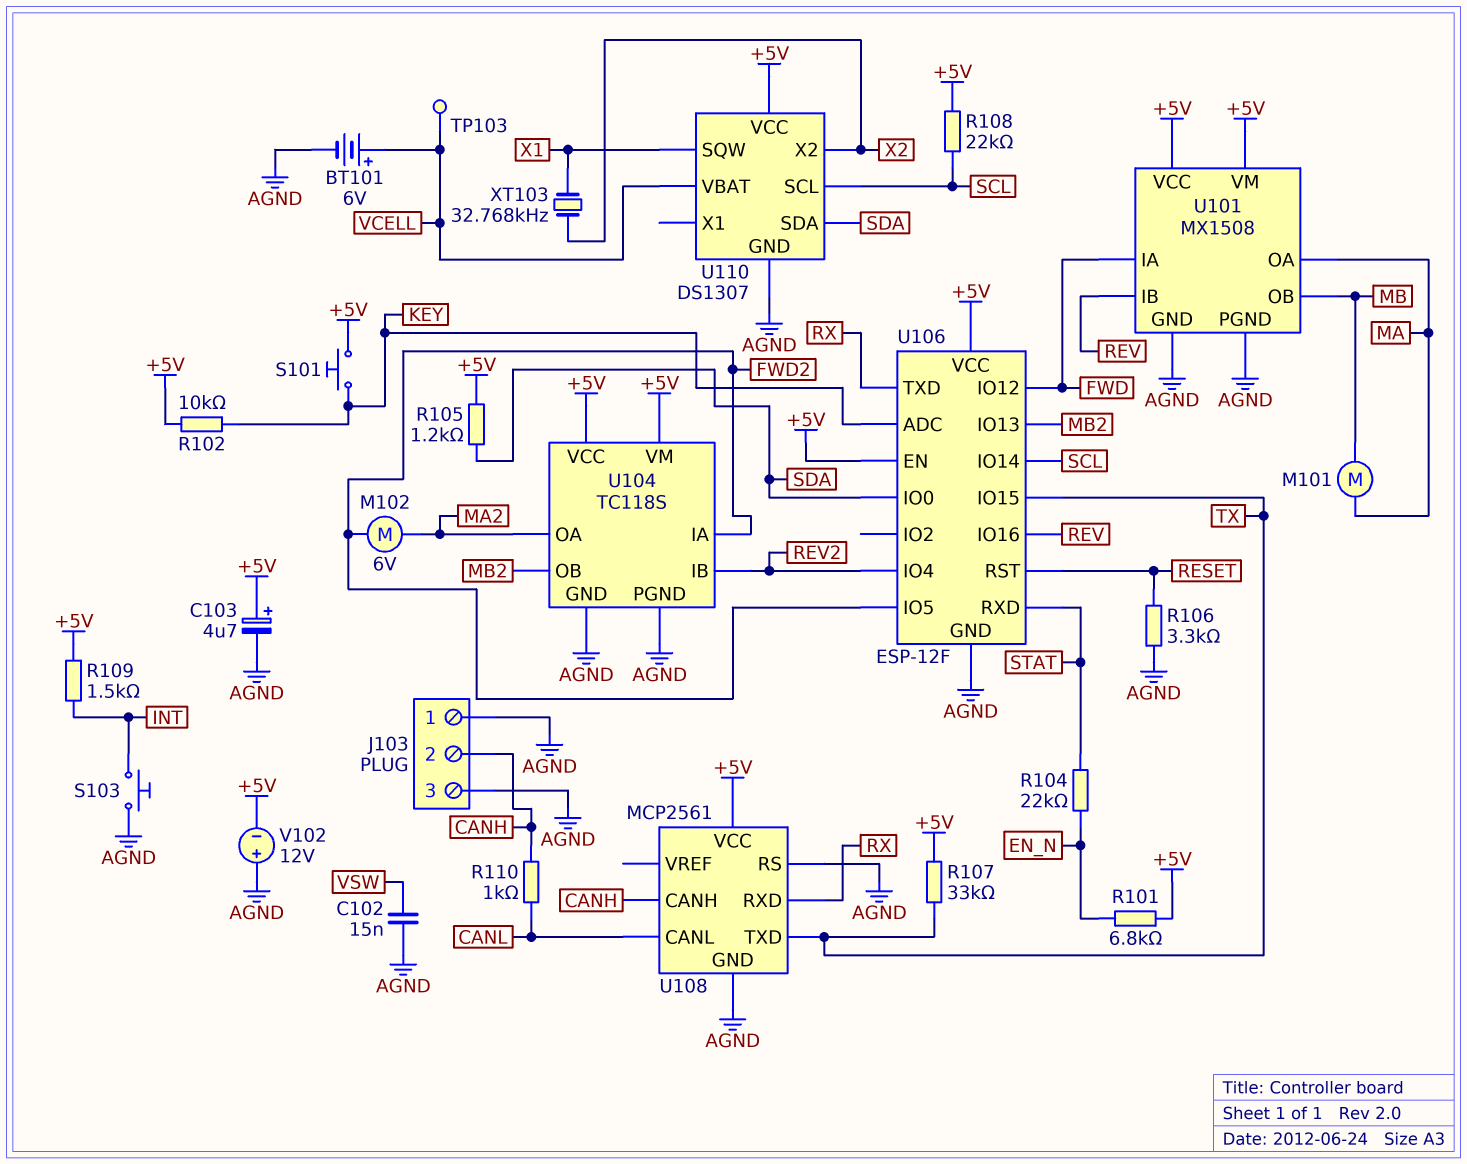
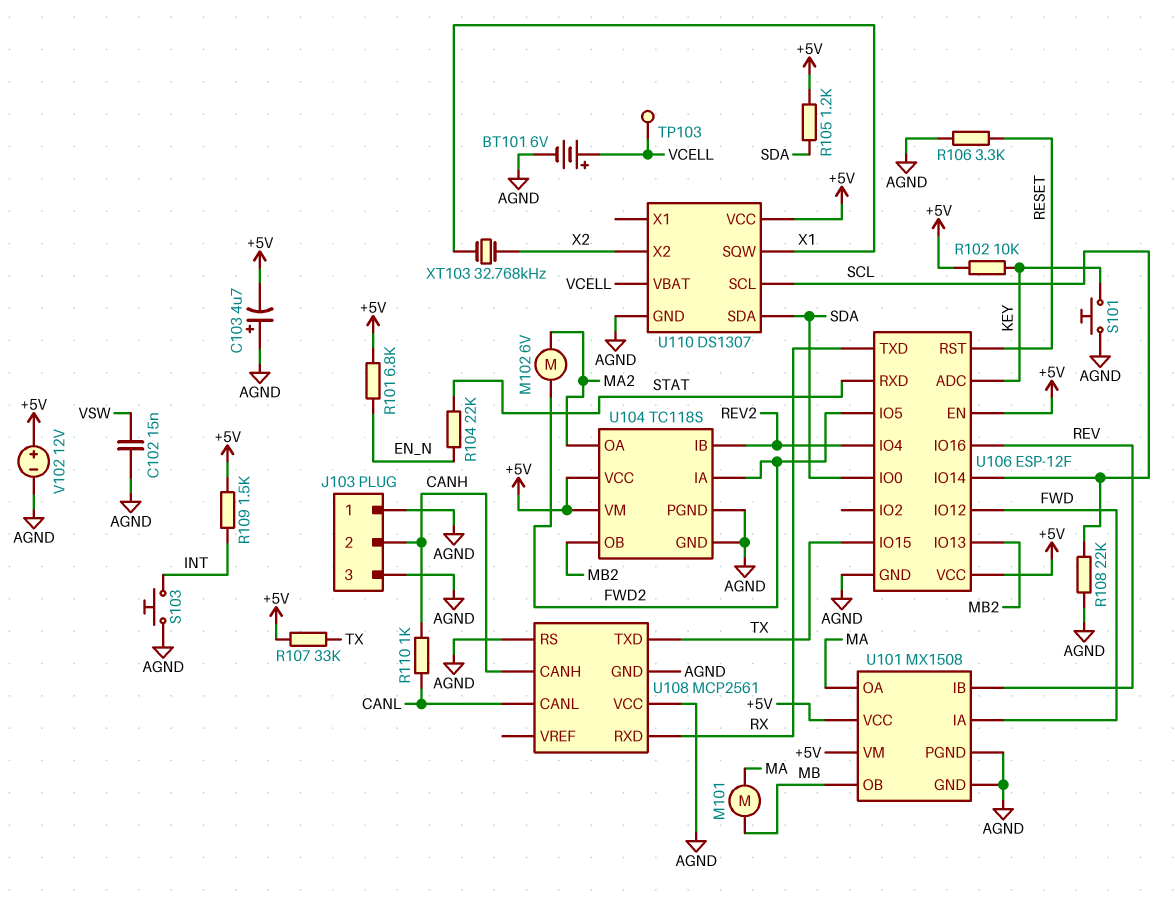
C103: 4.7uF (plus +5V, minus AGND) -> 4.7uF (plus AGND, minus +5V)
R108: 22k (+5V, SCL) -> 22k (AGND, SCL)
S101: button (+5V, KEY) -> button (AGND, KEY)
U108 pin VCC: +5V -> AGND
V102: 12V (plus AGND, minus +5V) -> 12V (plus +5V, minus AGND)

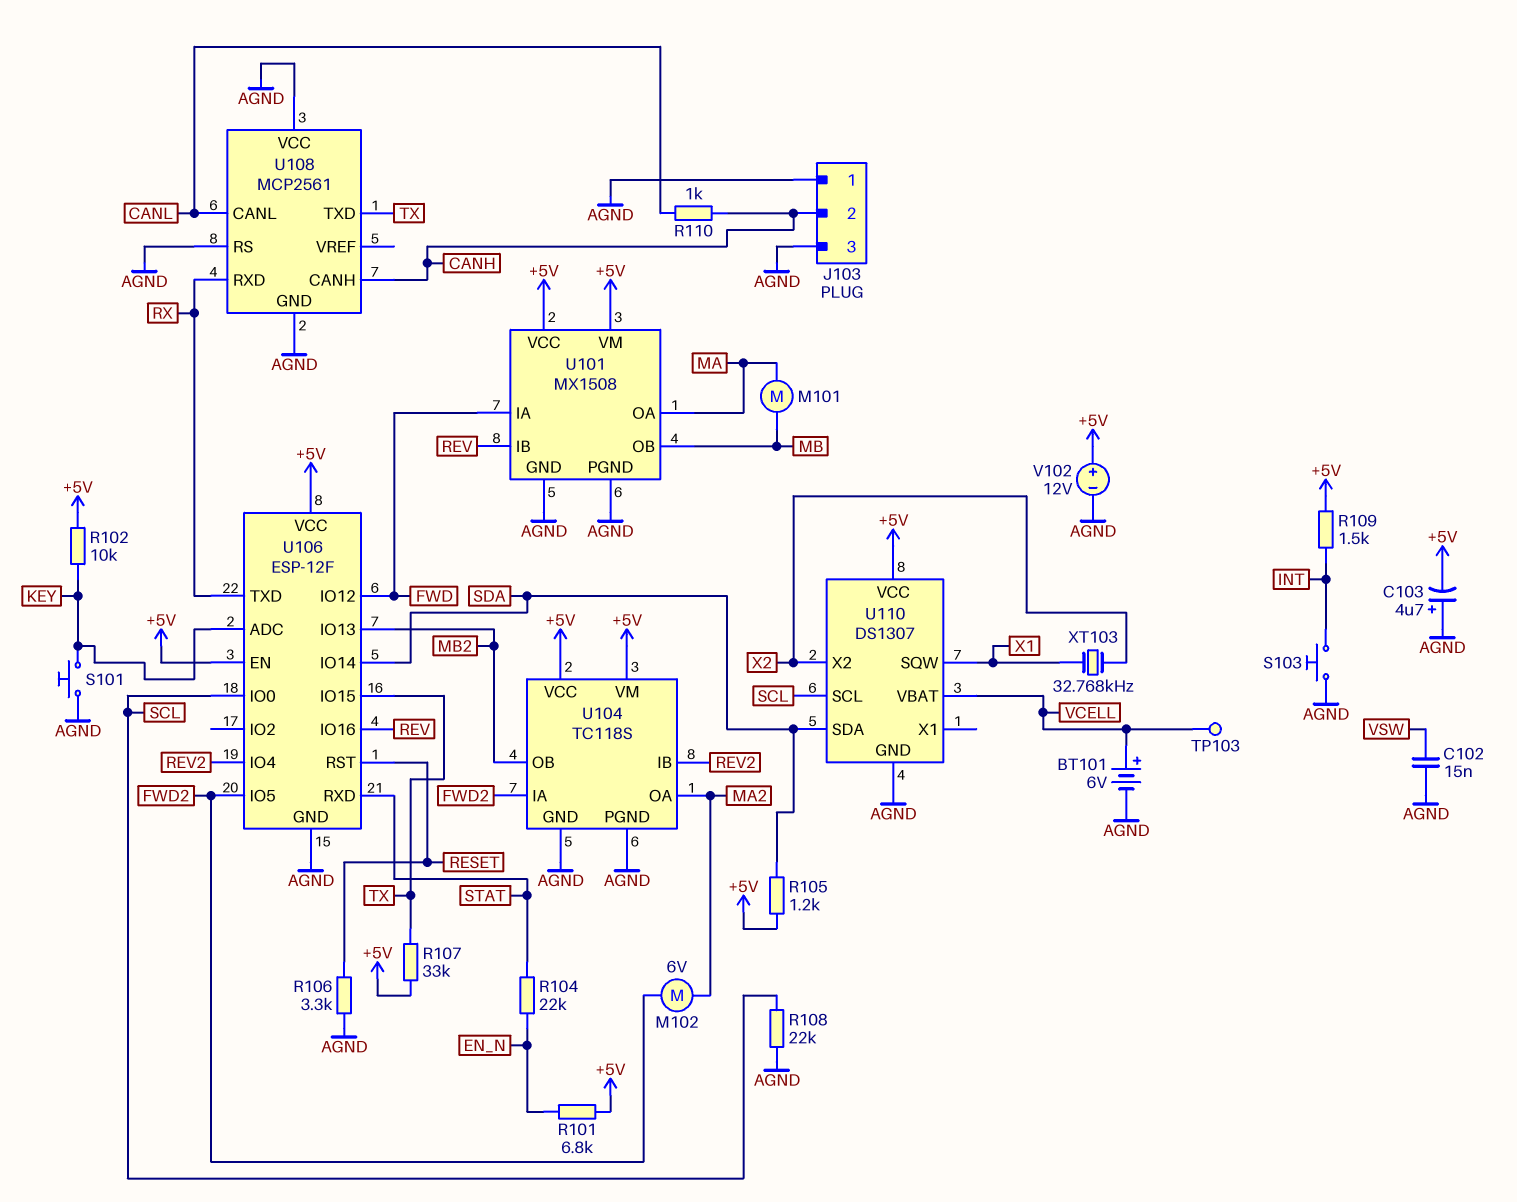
U106 pin IO0: SDA -> SCL
U106 pin IO14: SCL -> SDA

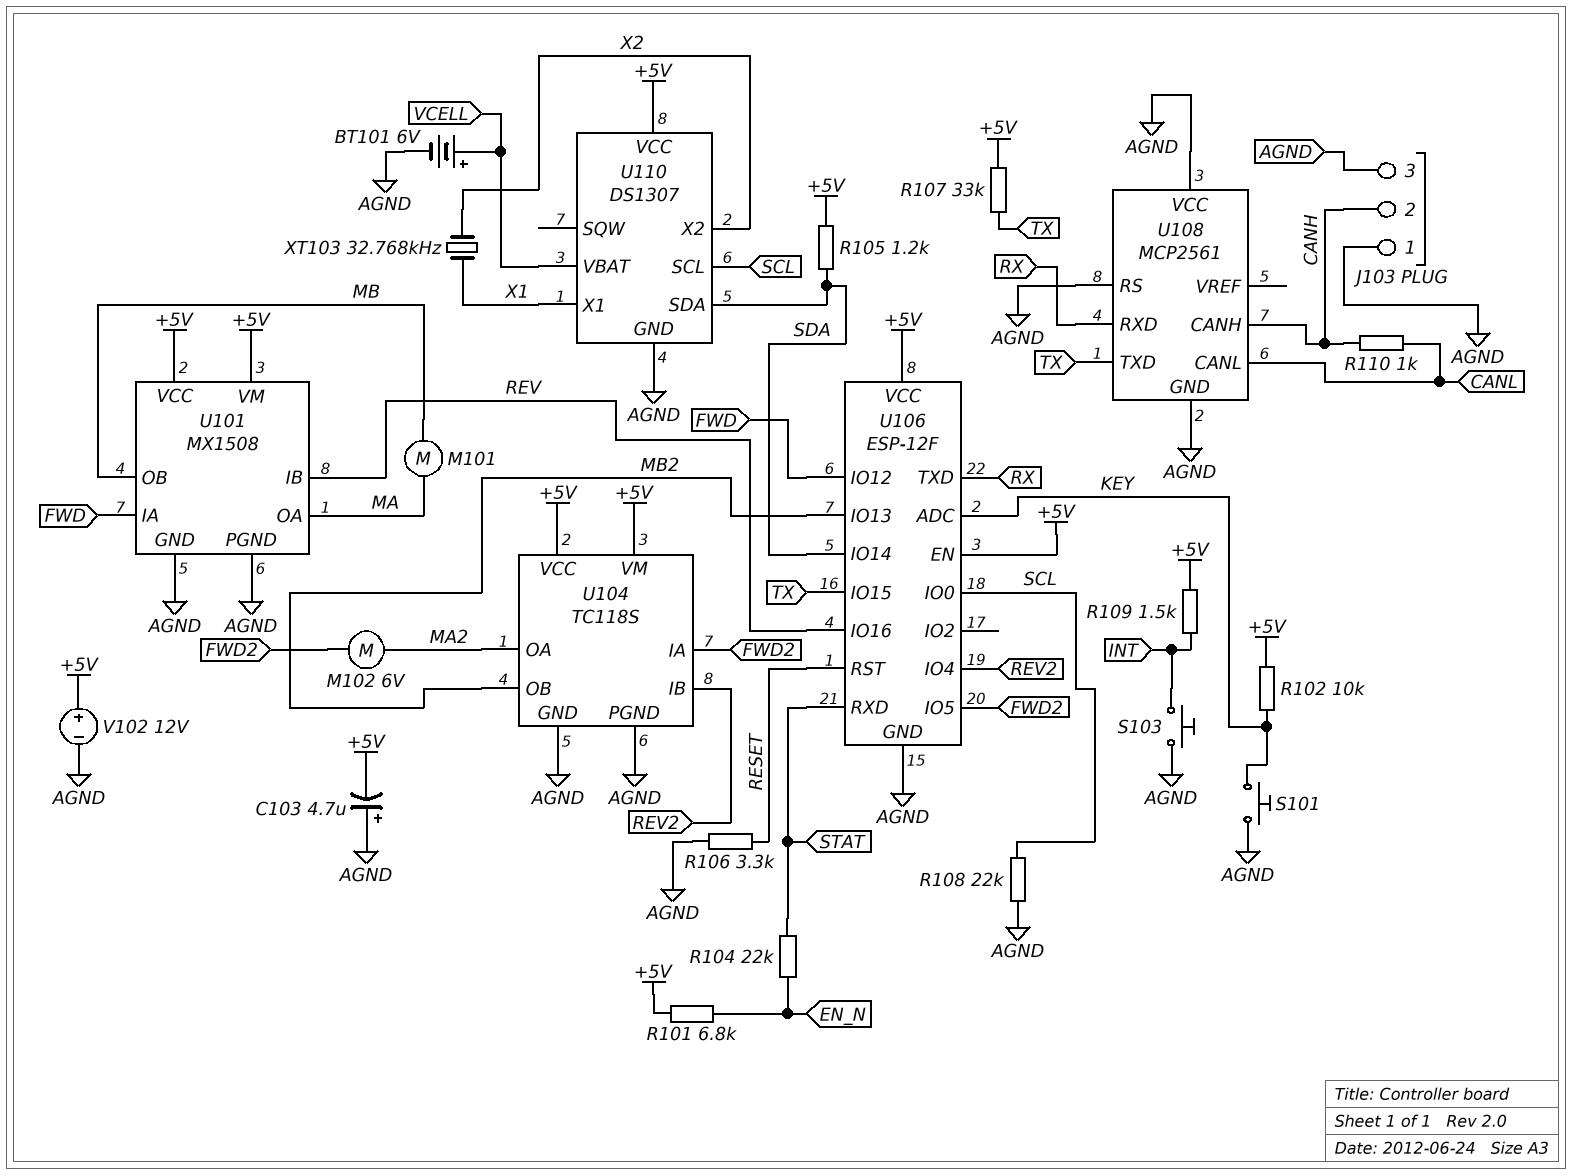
C102: 15nF (AGND, VSW) -> none
TP103: test point (VCELL) -> none
U110 pin SQW: X1 -> none
U110 pin X1: none -> X1

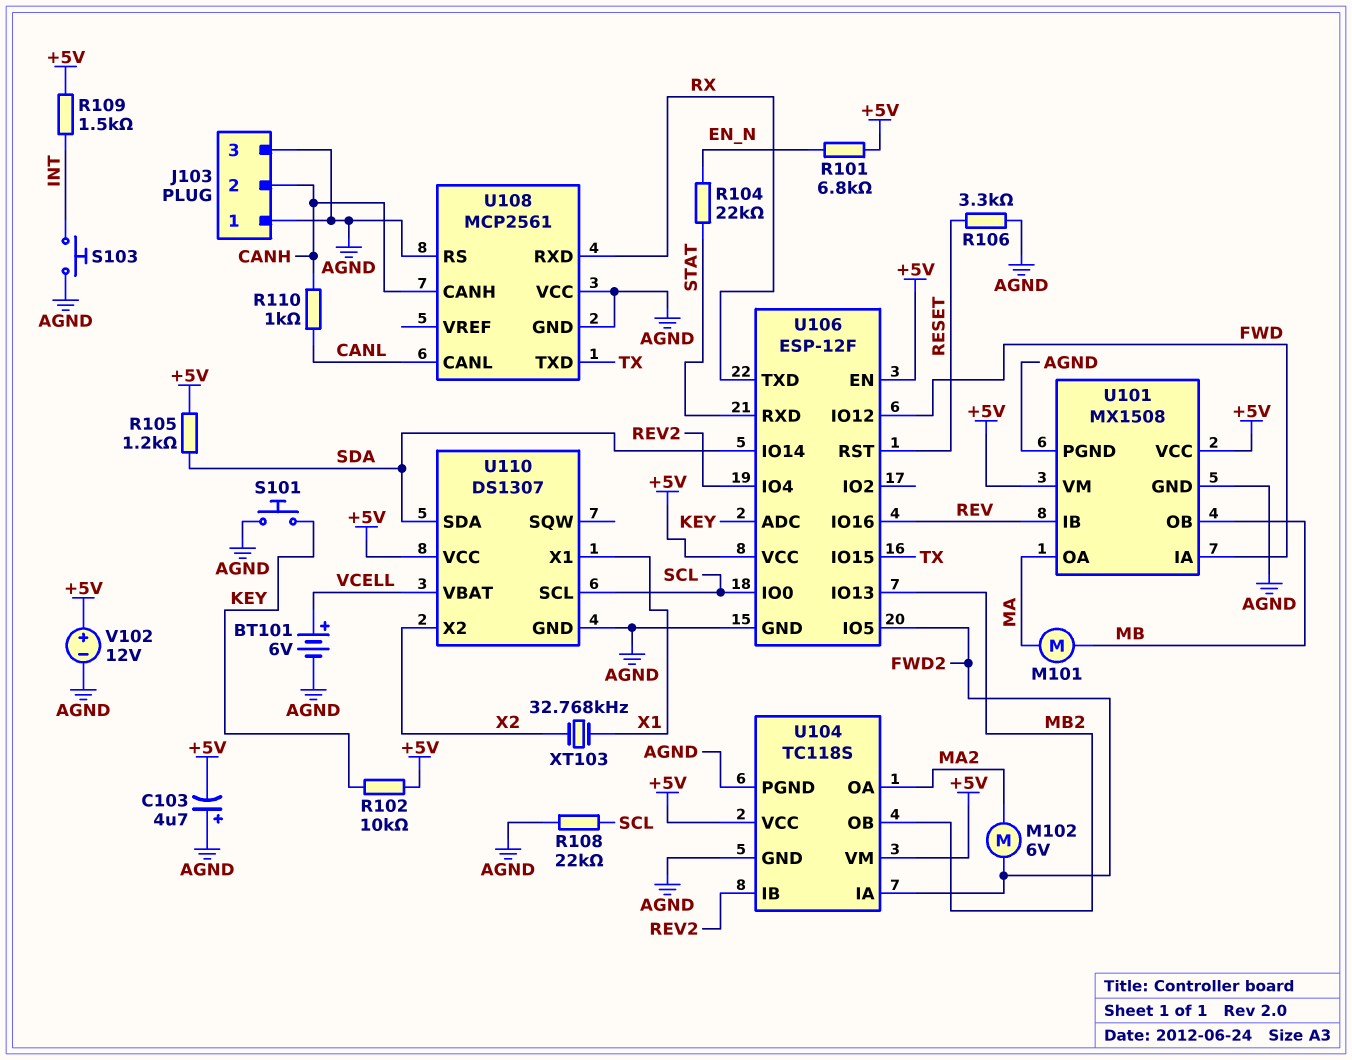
R107: 33k (+5V, TX) -> none

